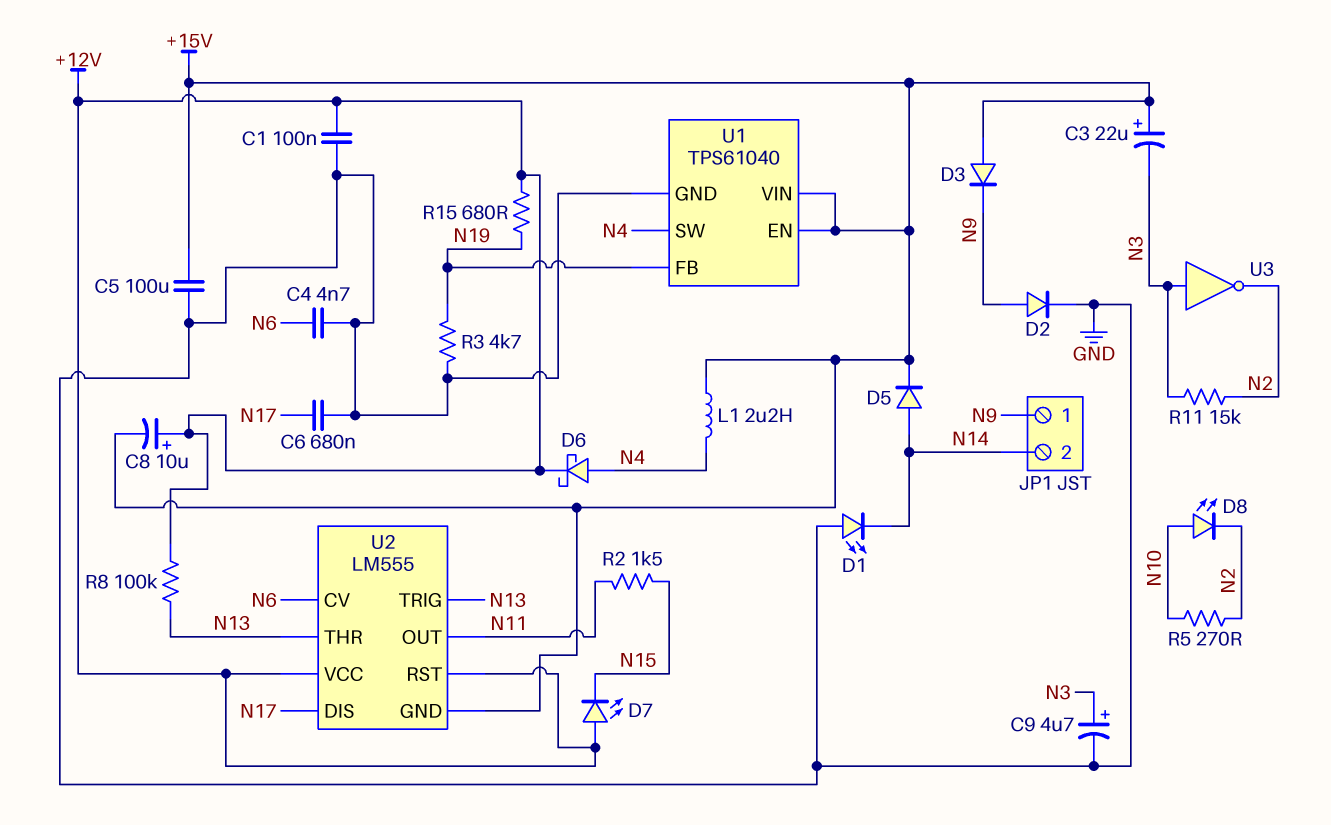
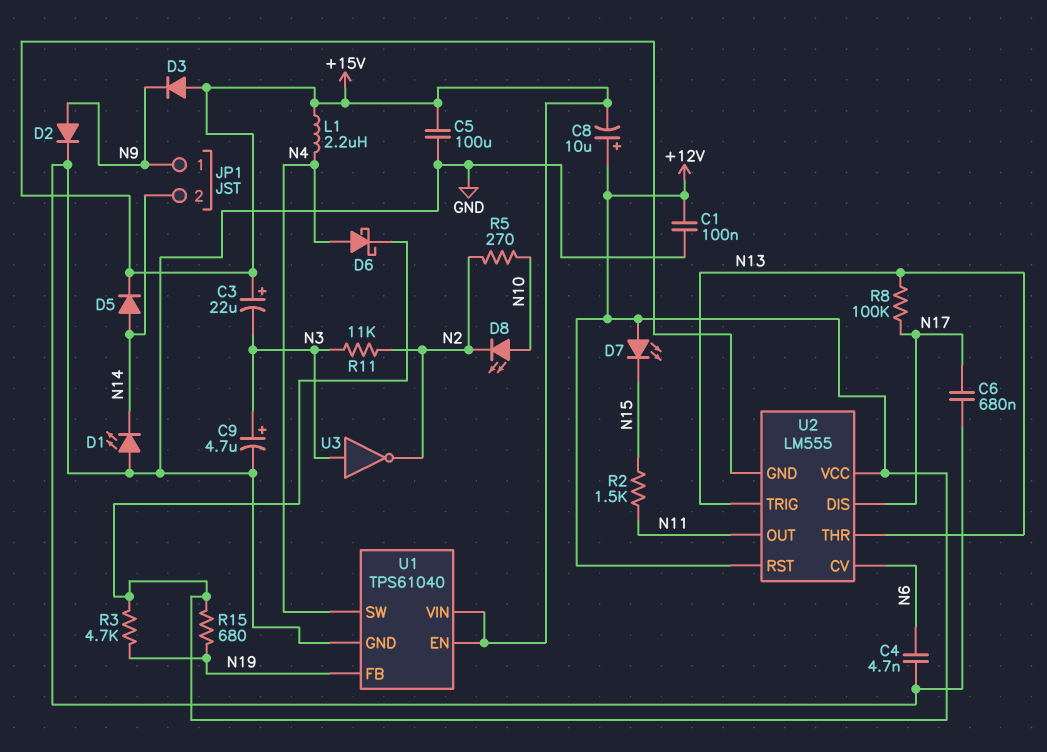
R3: 4.7k (GND, N19) -> 4.7k (+12V, N19)
R8: 100k (+12V, N13) -> 100k (N13, N17)
R11: 15k (N2, N3) -> 11k (N2, N3)

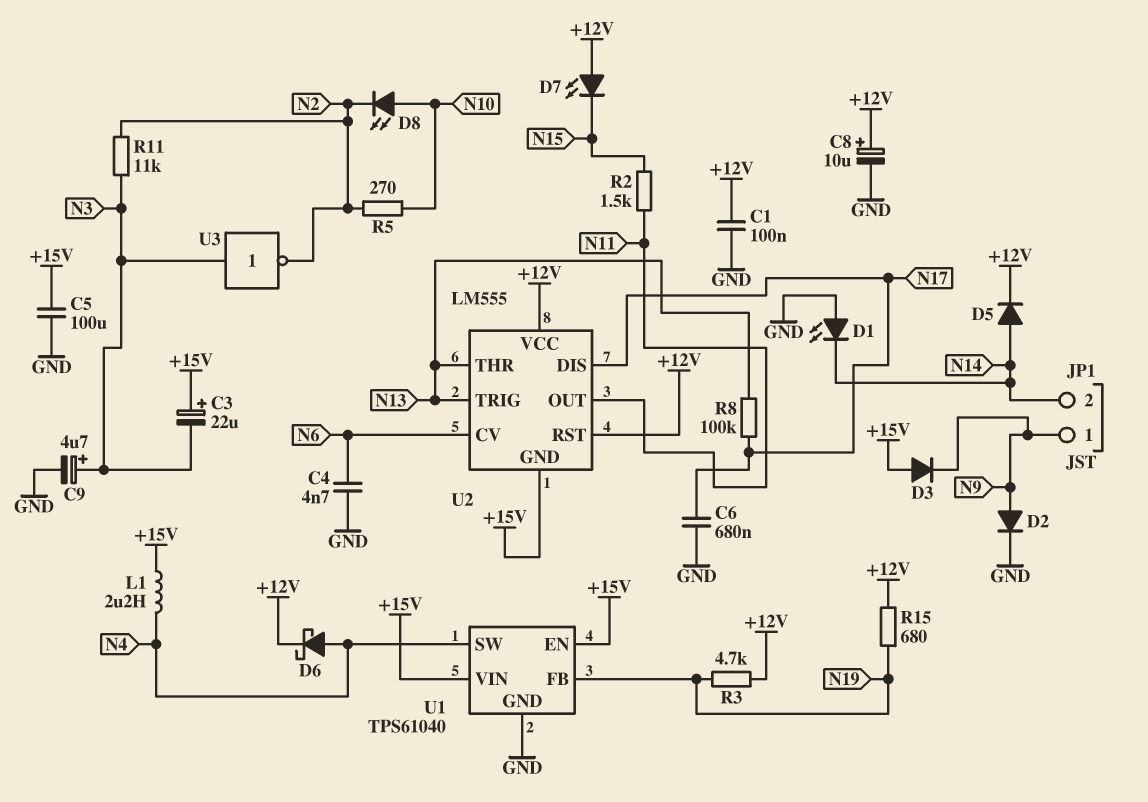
C8: 10uF (plus +12V, minus +15V) -> 10uF (plus +12V, minus GND)
D5: diode (A N14, K +15V) -> diode (A N14, K +12V)

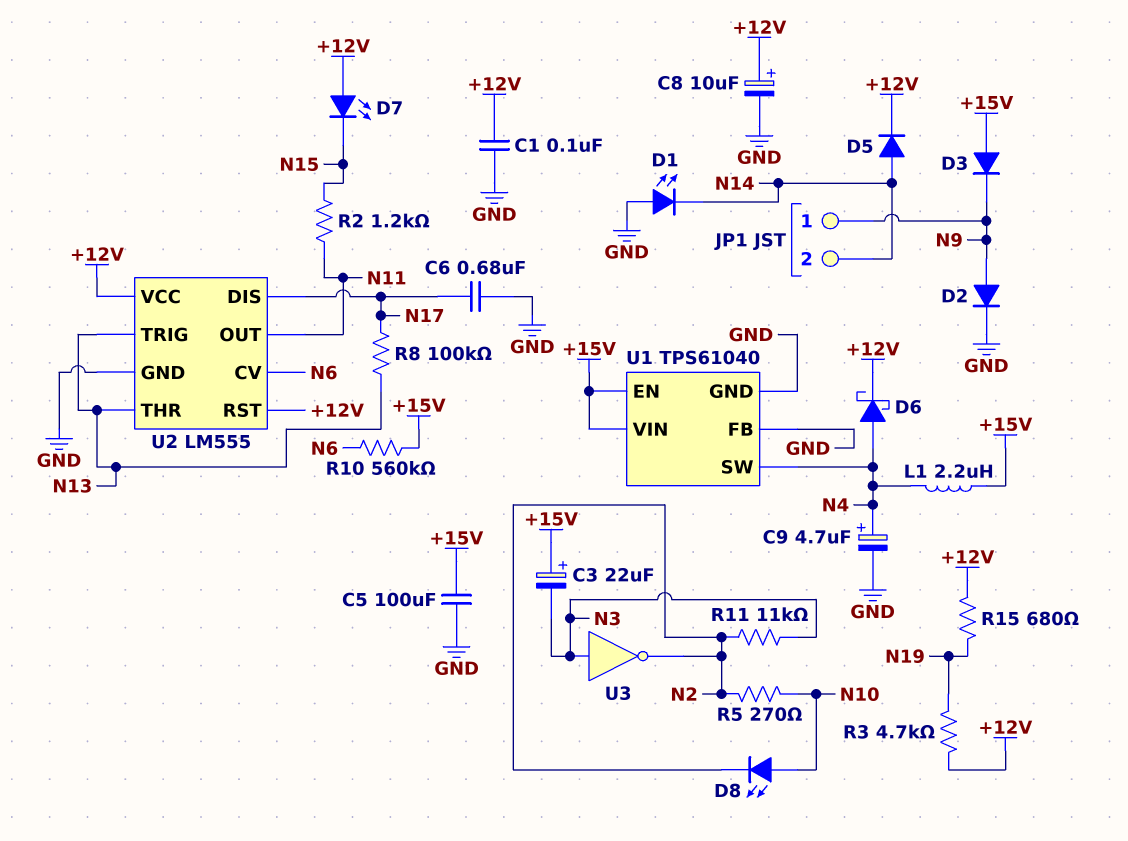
C4: 4.7nF (GND, N6) -> none
C9: 4.7uF (plus N3, minus GND) -> 4.7uF (plus N4, minus GND)
R2: 1.5k (N11, N15) -> 1.2k (N11, N15)
R10: none -> 560k (+15V, N6)
U1 pin FB: N19 -> GND
U2 pin GND: +15V -> GND

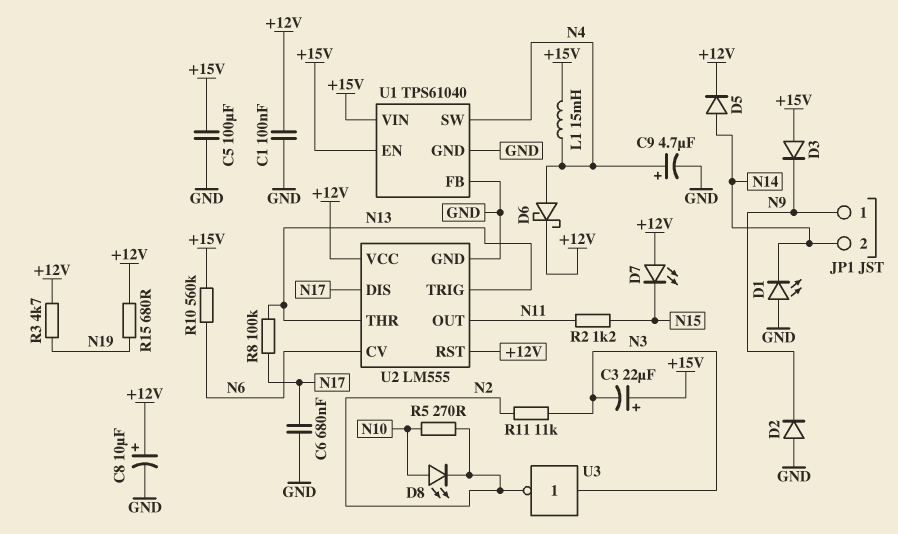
D2: diode (A N9, K GND) -> diode (A GND, K N9)
L1: 2.2uH (+15V, N4) -> 15mH (+15V, N4)

